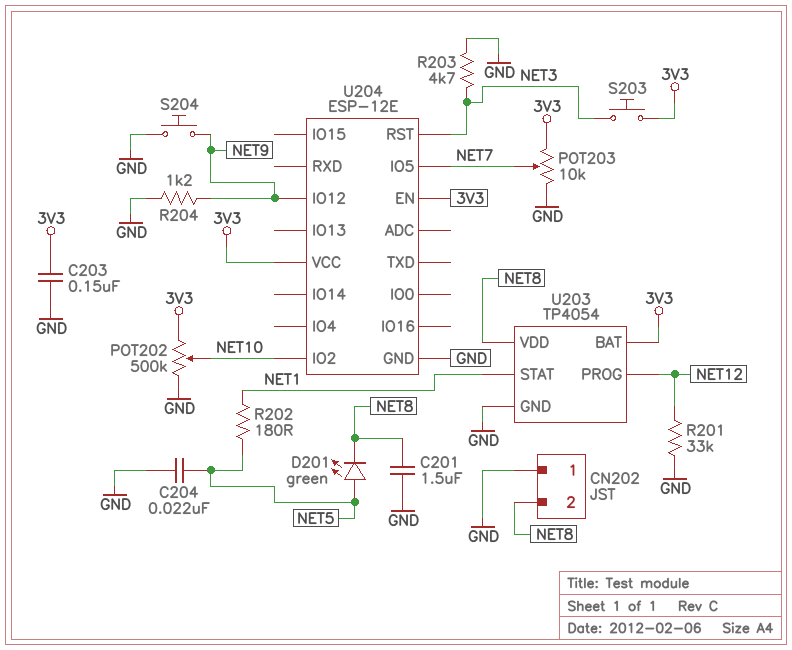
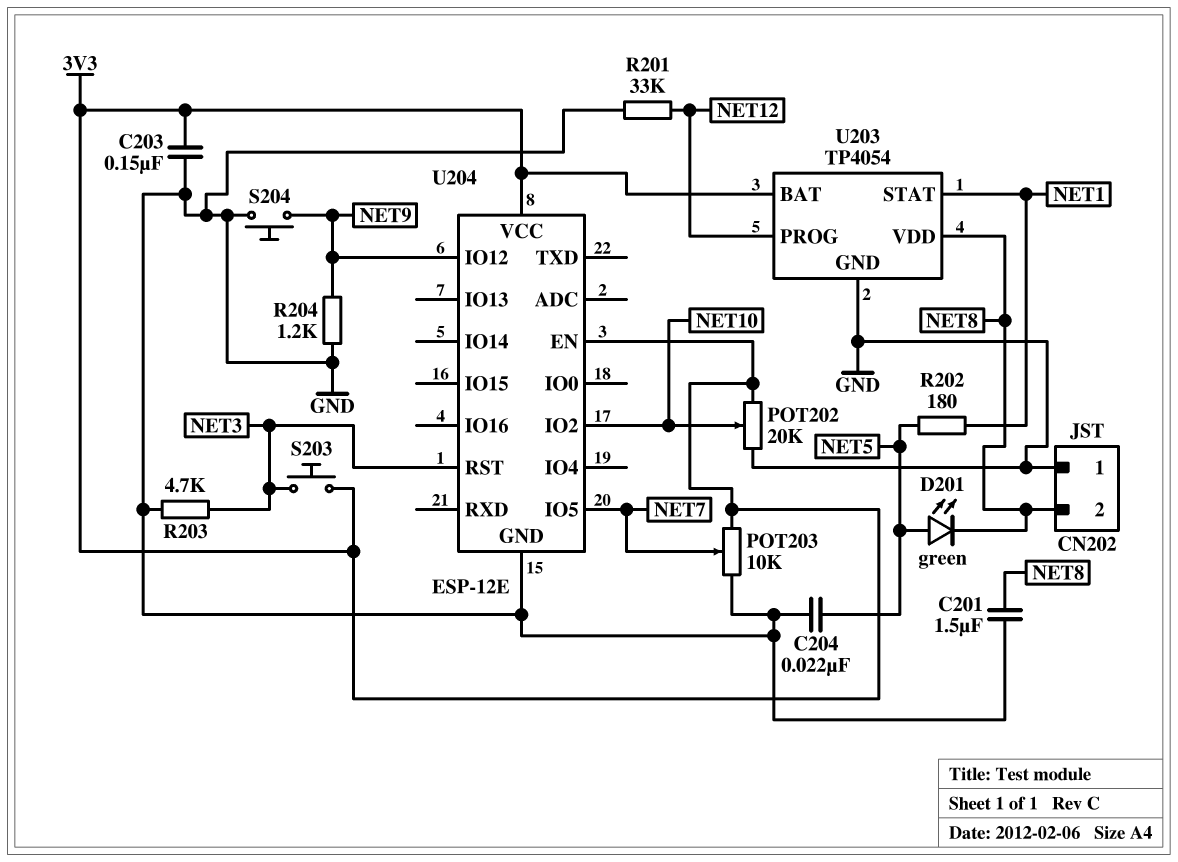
POT202: 500k (3V3, GND, wiper NET10) -> 20k (3V3, GND, wiper NET10)

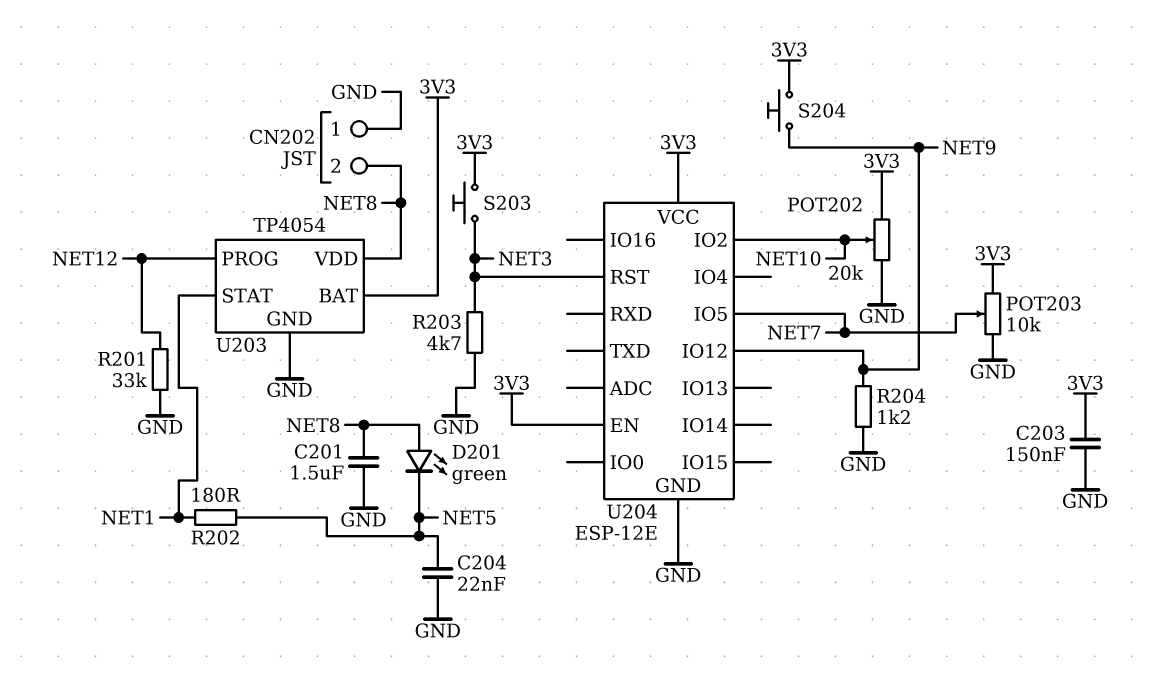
D201: LED green (A NET5, K NET8) -> LED green (A NET8, K NET5)
S204: button (GND, NET9) -> button (3V3, NET9)

